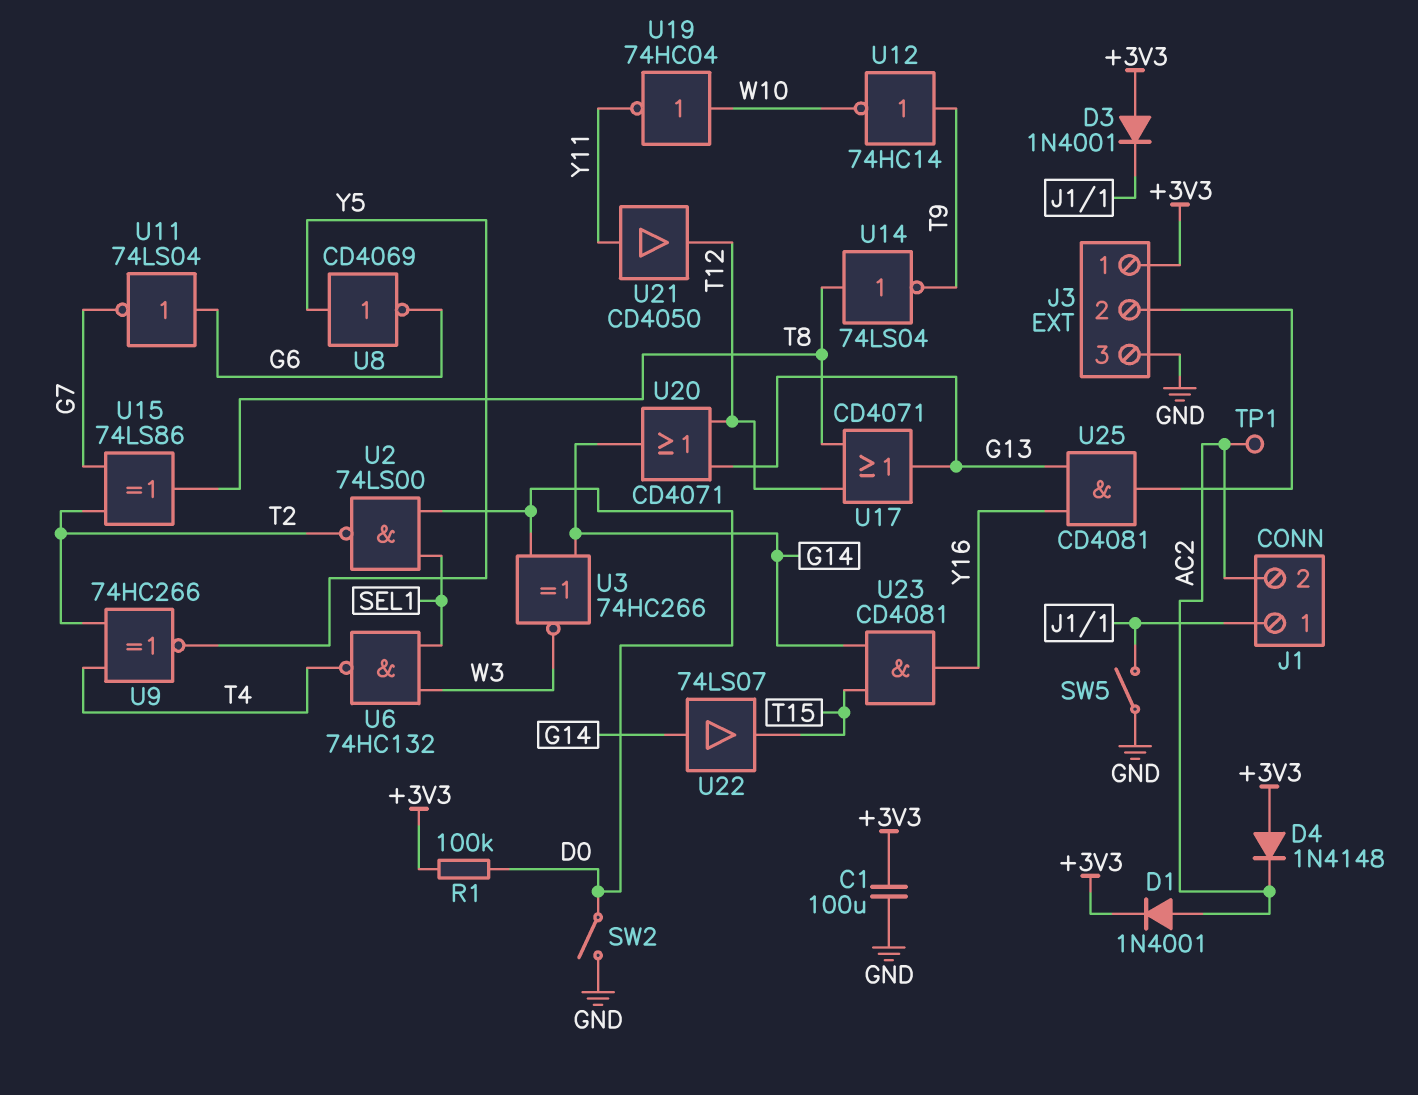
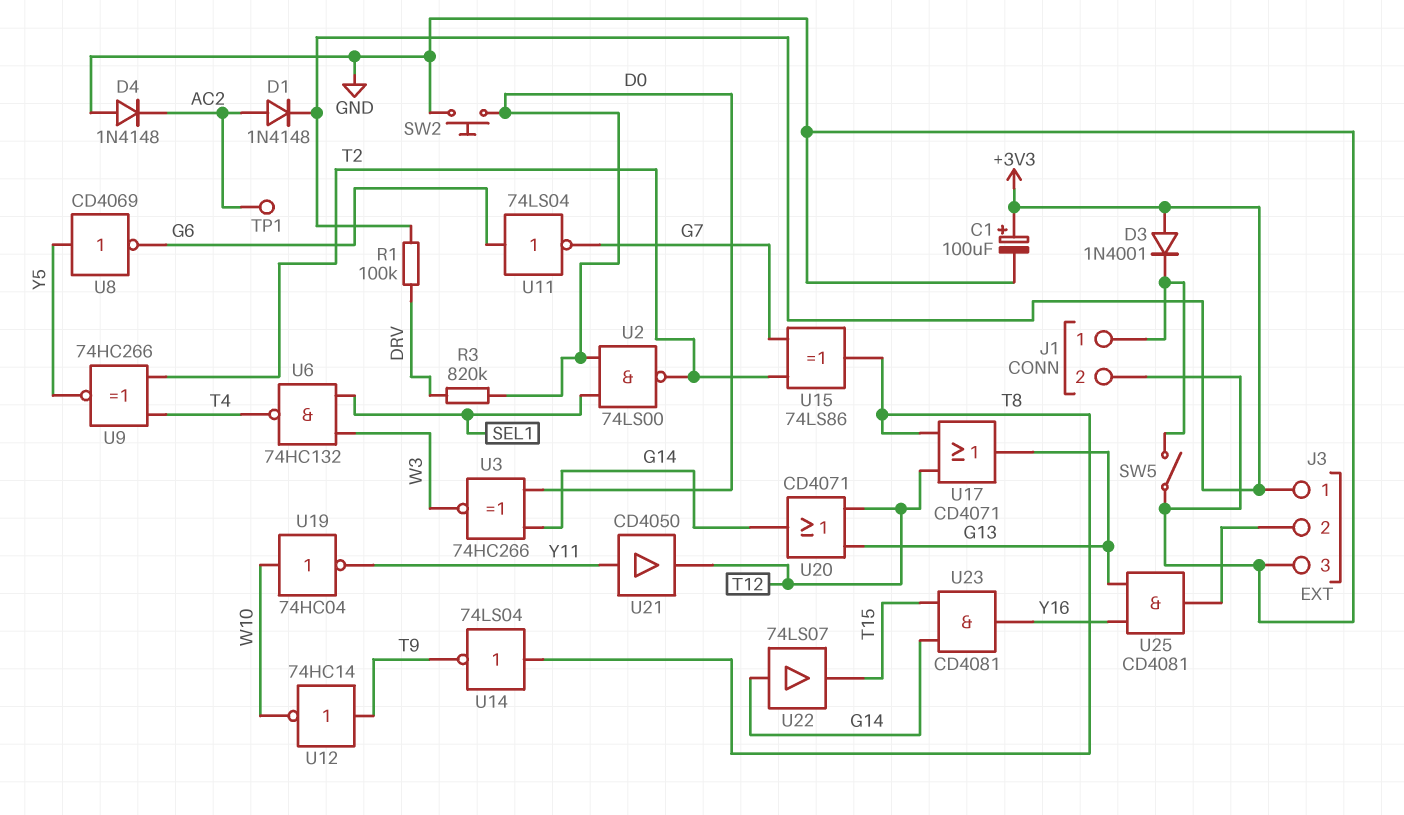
C1: 100uF (+3V3, GND) -> 100uF (plus +3V3, minus GND)
D1: diode 1N4001 (A AC2, K +3V3) -> diode 1N4148 (A AC2, K +3V3)
D4: diode 1N4148 (A +3V3, K AC2) -> diode 1N4148 (A GND, K AC2)
J1 pin 2: AC2 -> GND
R1: 100k (+3V3, D0) -> 100k (+3V3, DRV)
R3: none -> 820k (D0, DRV)
SW2: switch (D0, GND) -> button (D0, GND)

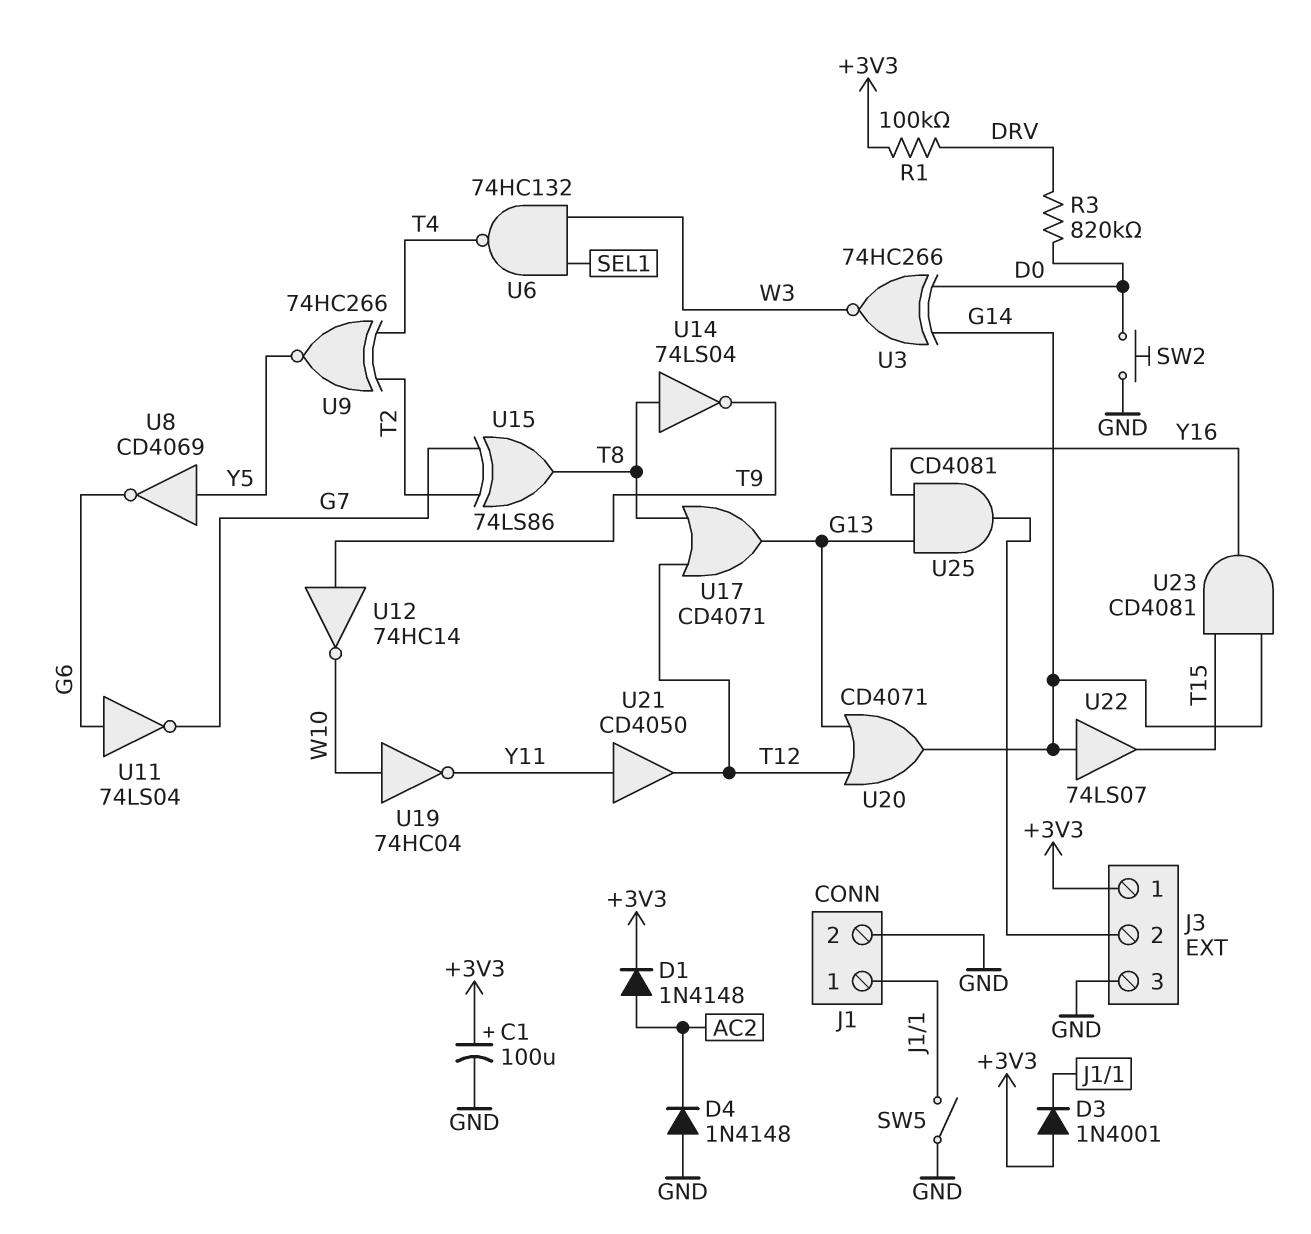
TP1: test point (AC2) -> none
U2: NAND 74LS00 (in D0, in SEL1, out T2) -> none

